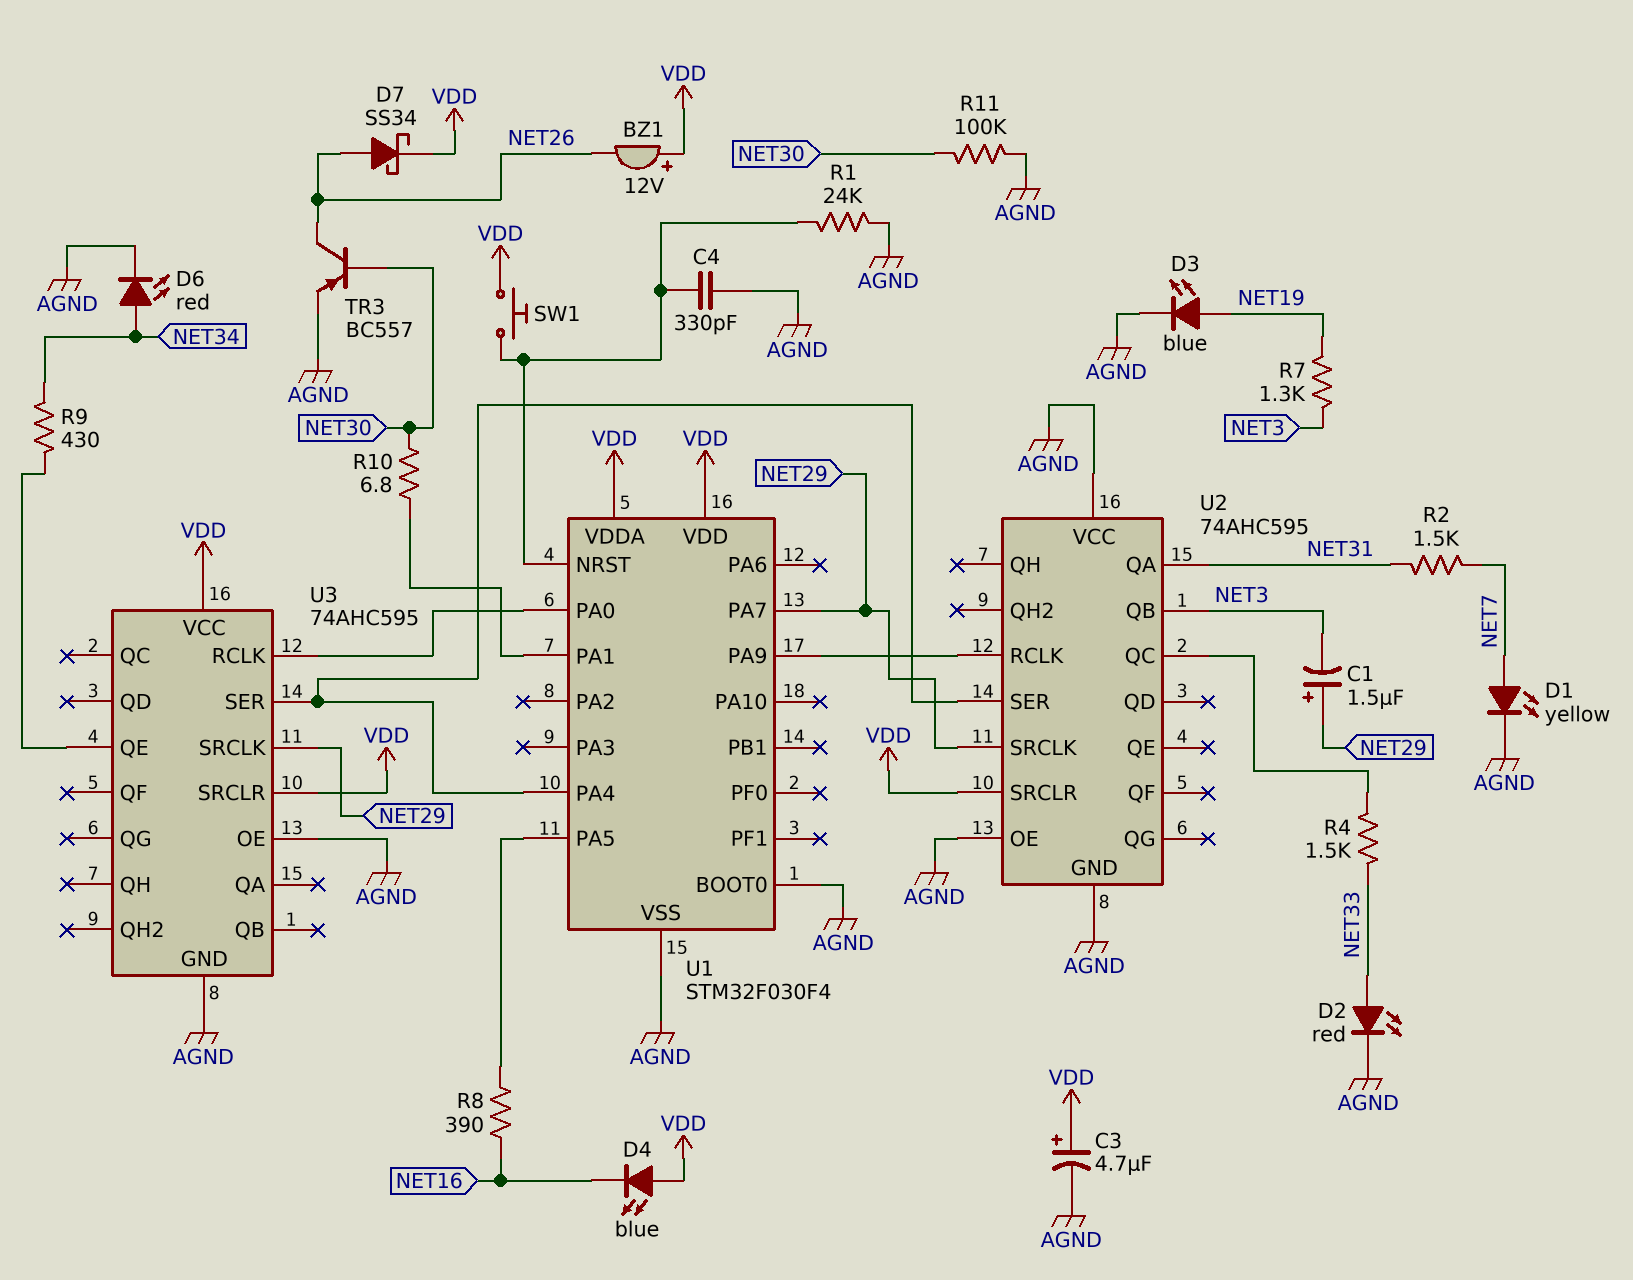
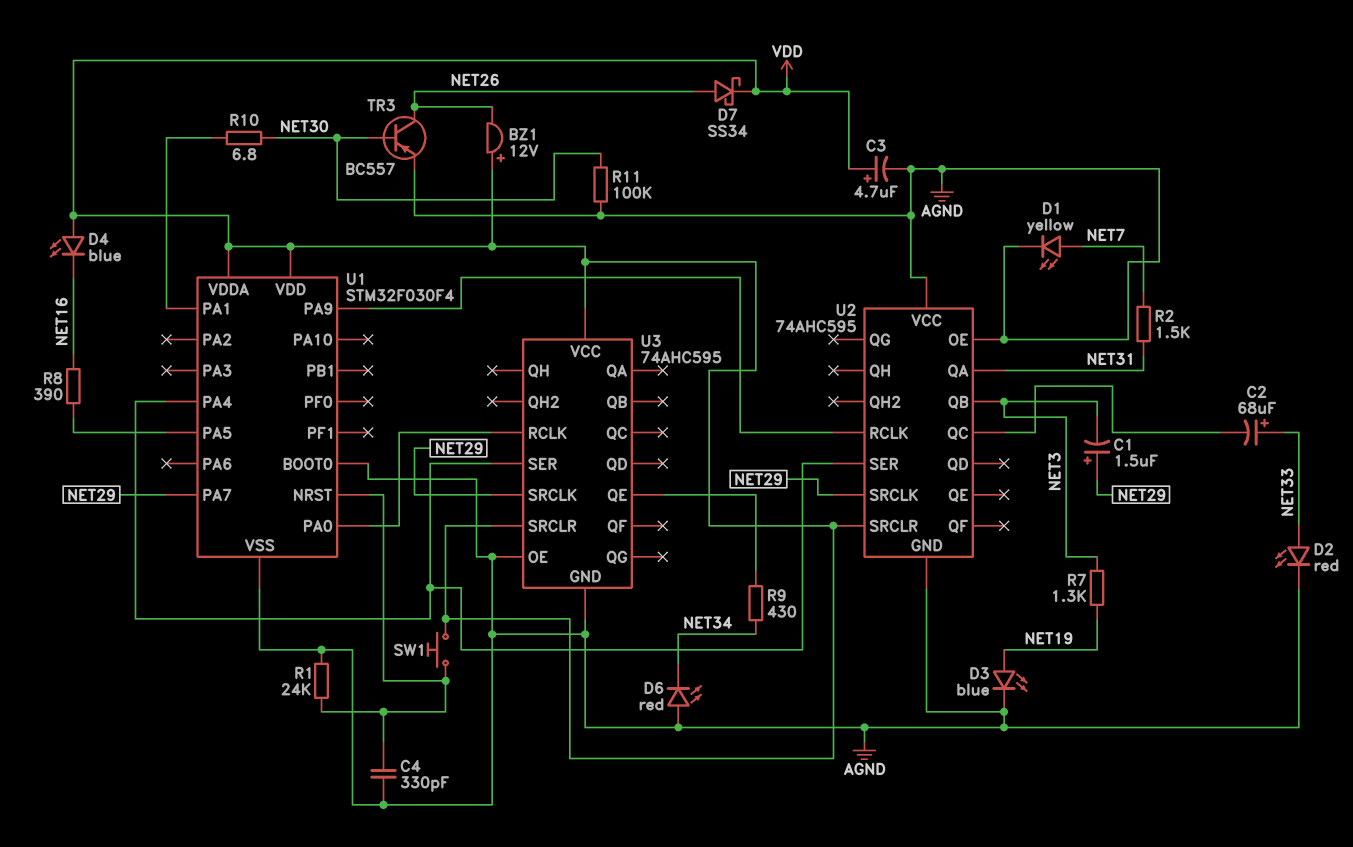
C2: none -> 68uF (plus NET33, minus U2/QC)
D6: LED red (A NET34, K AGND) -> LED red (A AGND, K NET34)
R4: 1.5k (NET33, U2/QC) -> none

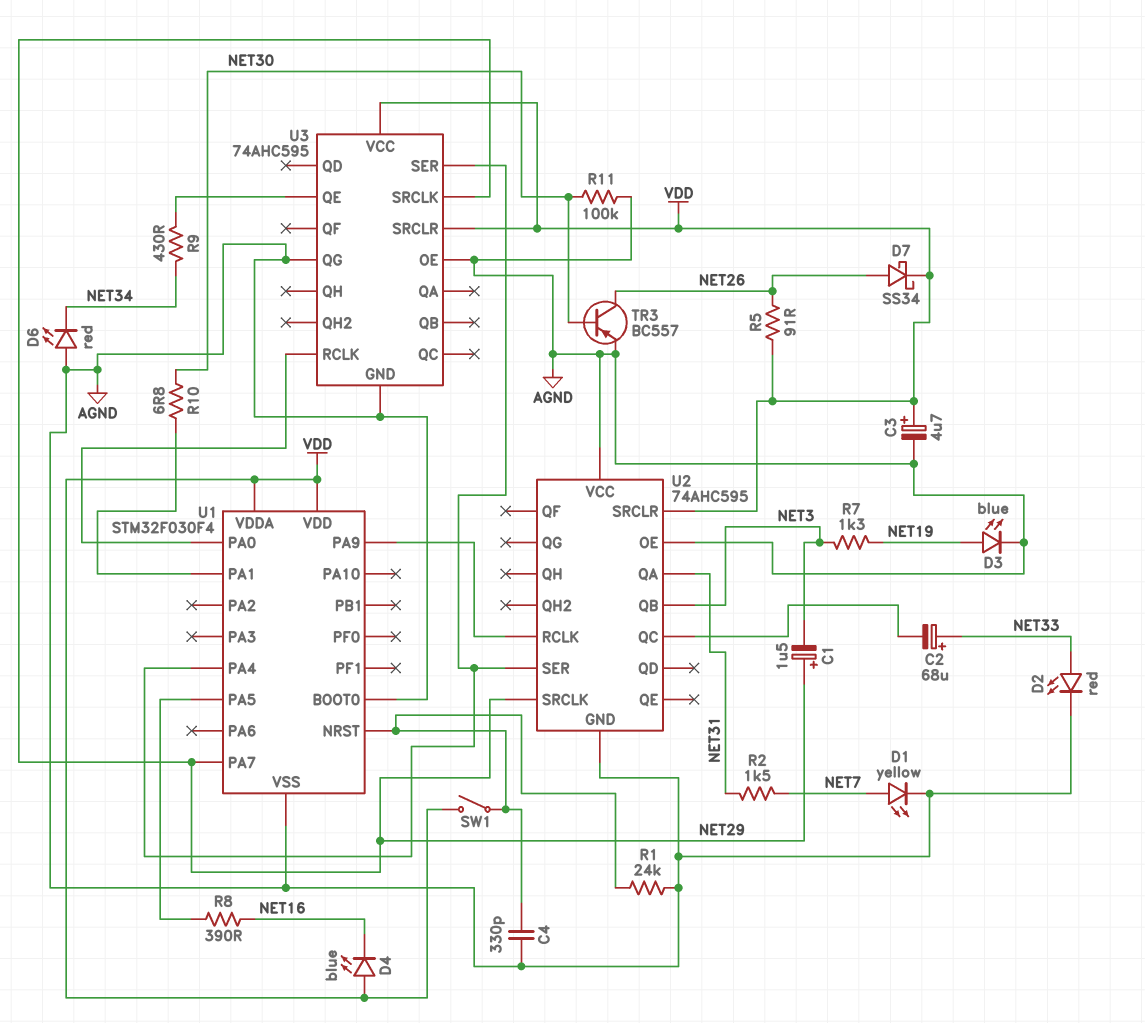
BZ1: buzzer 12V (plus VDD, minus NET26) -> none
R5: none -> 91 (NET26, VDD)
SW1: button (U1/NRST, VDD) -> switch (U1/NRST, VDD)
U3 pin QG: none -> AGND

